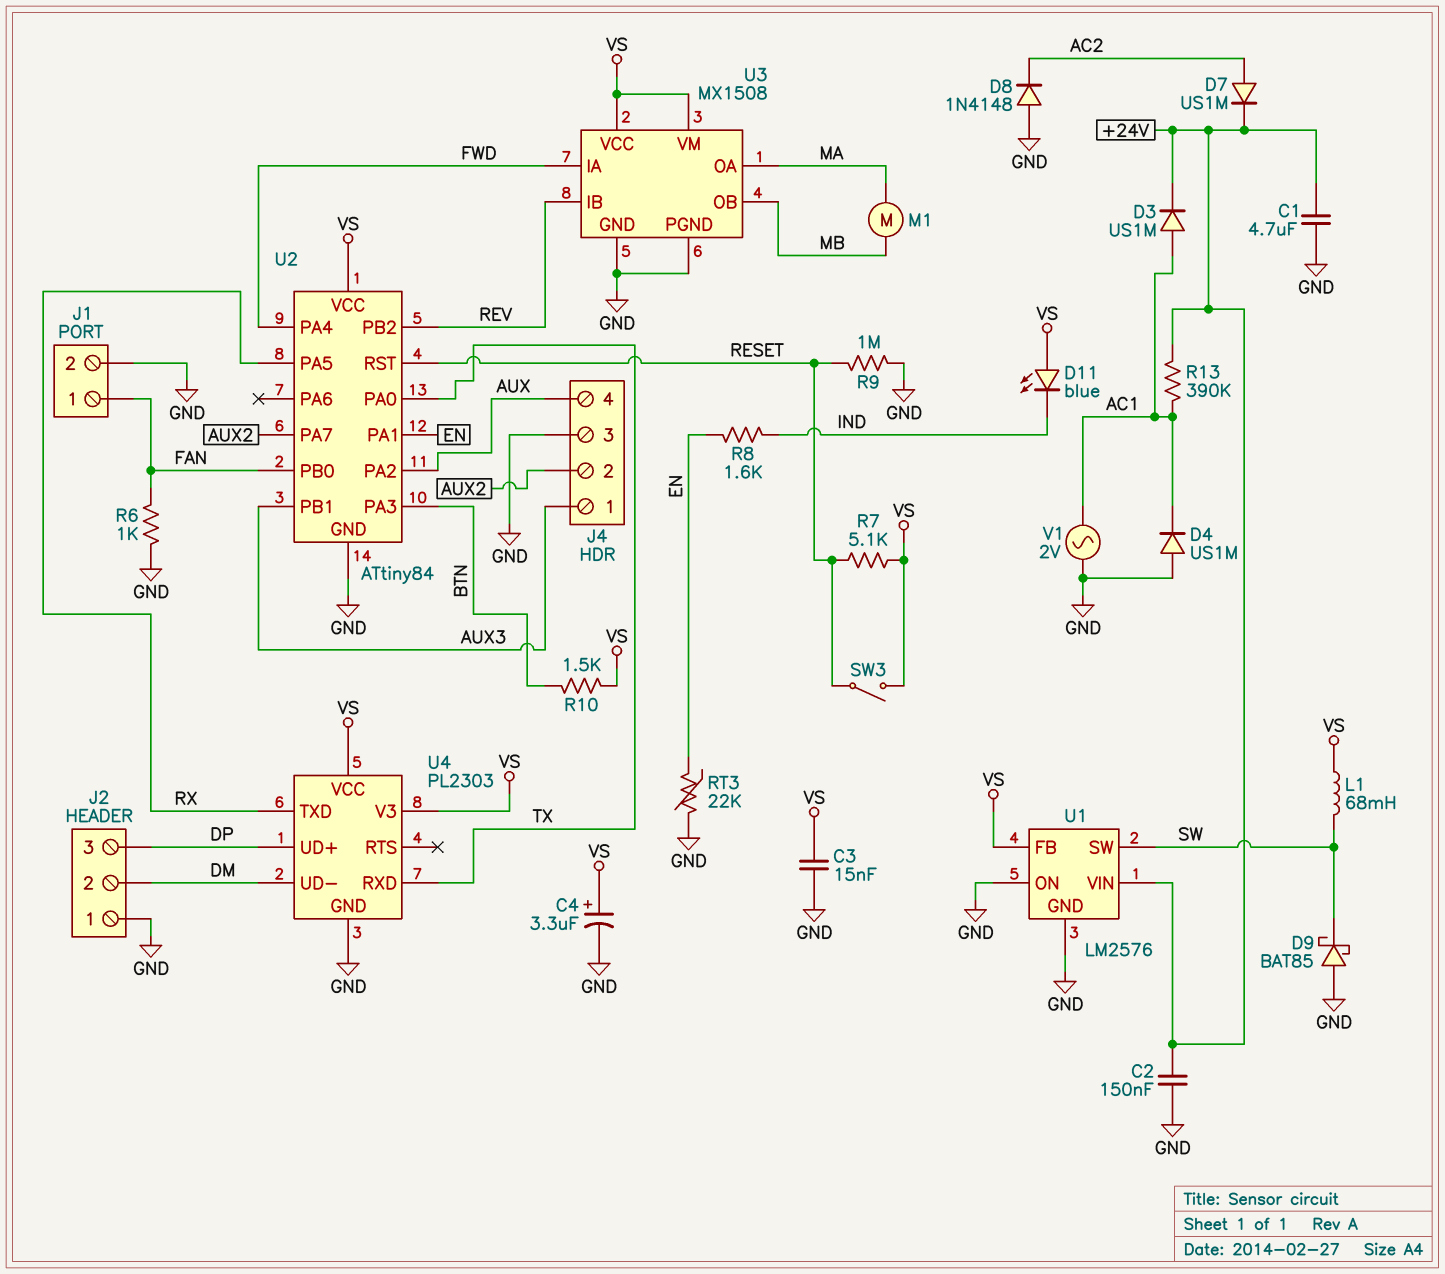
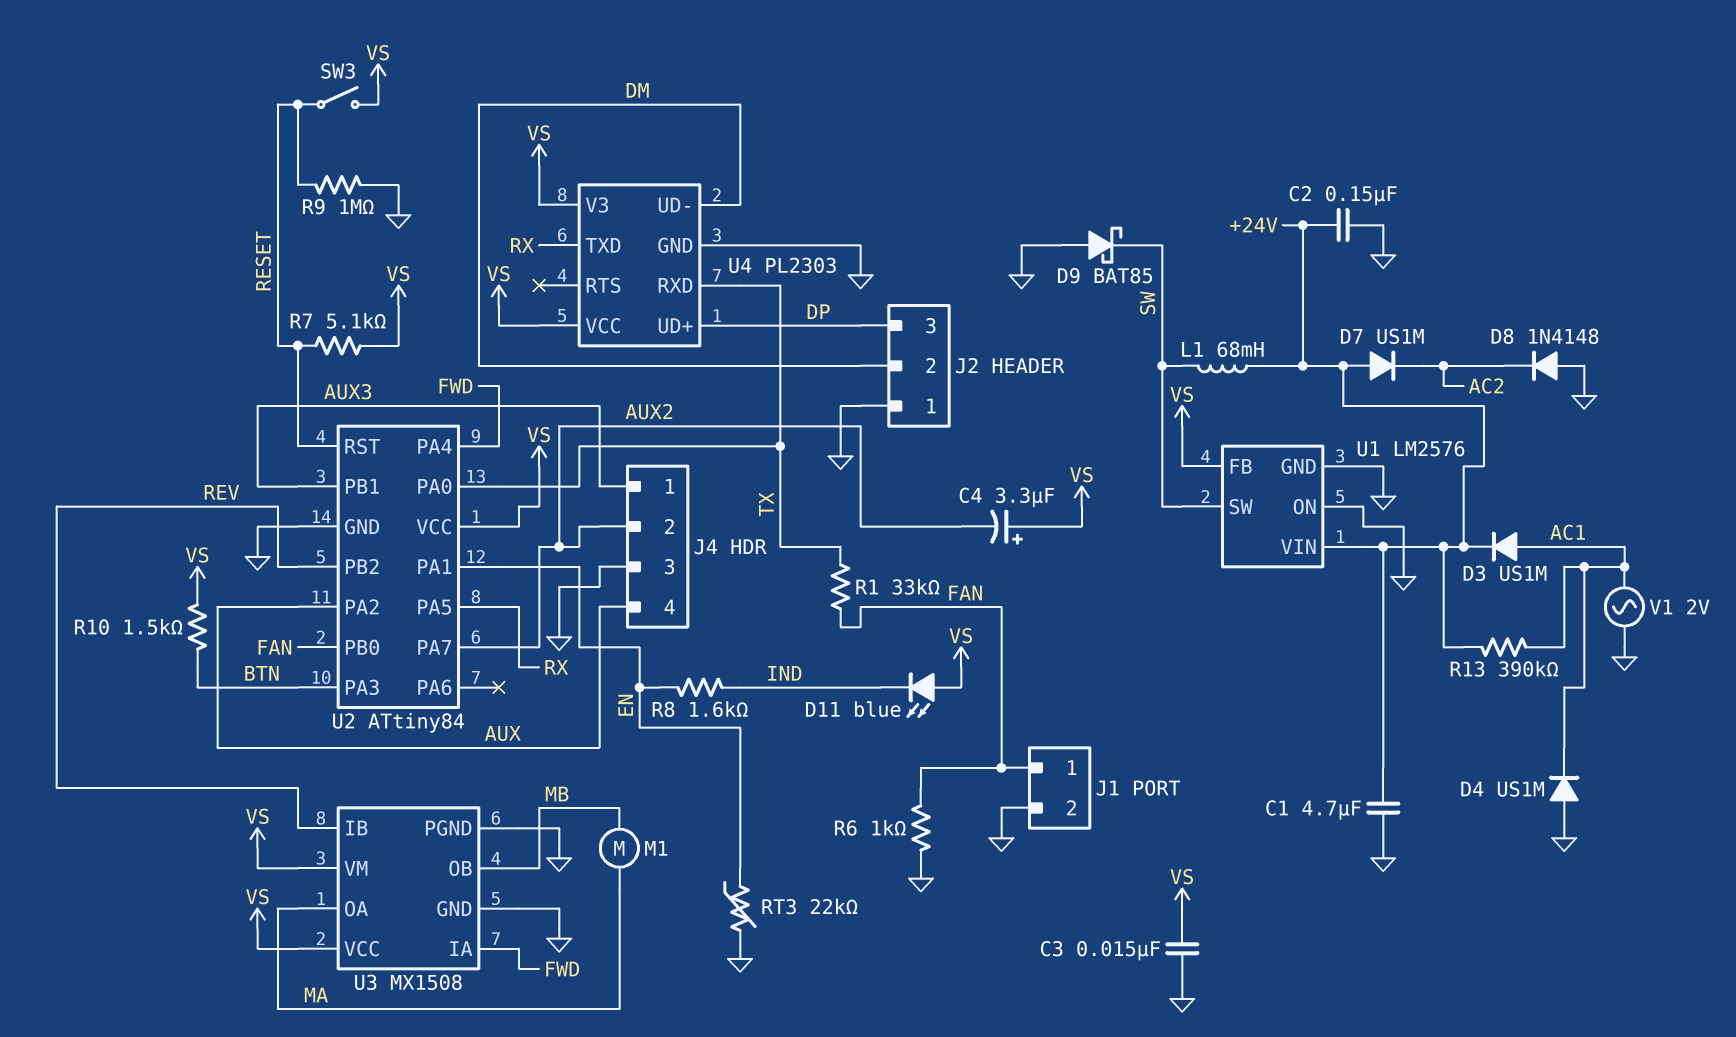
C4: 3.3uF (plus VS, minus GND) -> 3.3uF (plus VS, minus AUX2)
D7: diode US1M (A AC2, K +24V) -> diode US1M (A +24V, K AC2)
L1: 68mH (SW, VS) -> 68mH (+24V, SW)
R1: none -> 33k (FAN, TX)

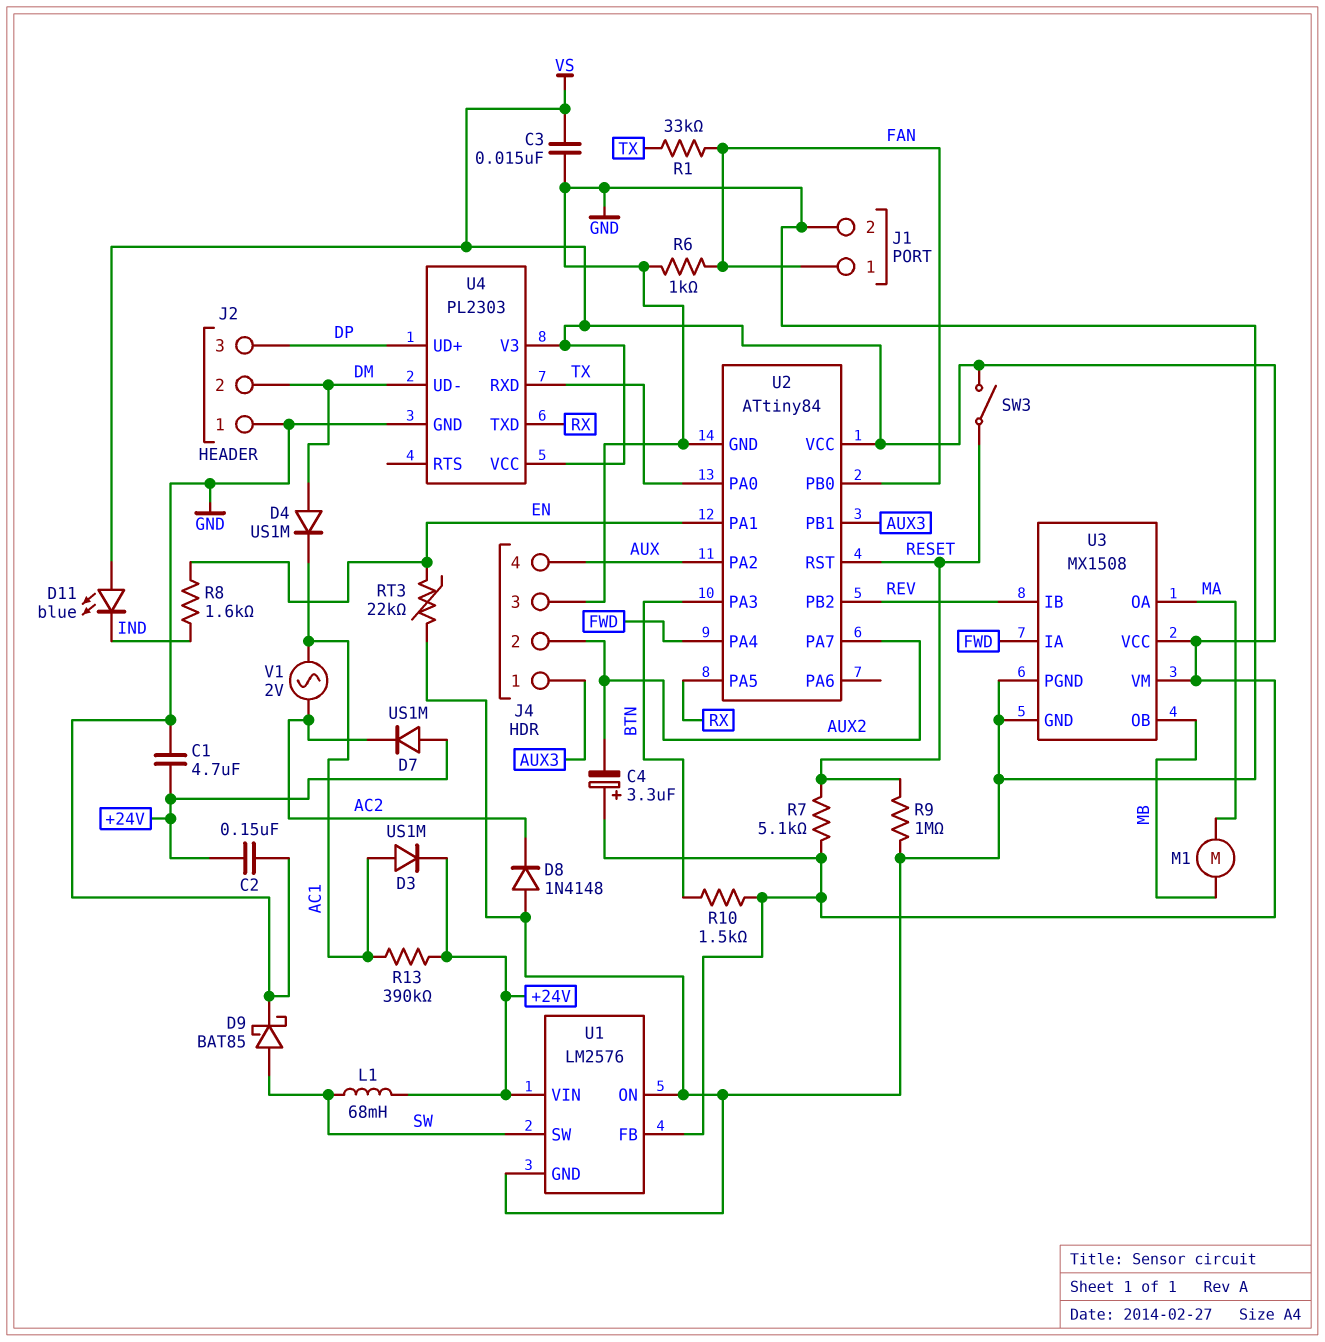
D4: diode US1M (A GND, K AC1) -> diode US1M (A DM, K AC1)
D9: schottky BAT85 (A GND, K SW) -> schottky BAT85 (A SW, K GND)
V1: AC 2V (AC1, GND) -> AC 2V (AC1, AC2)

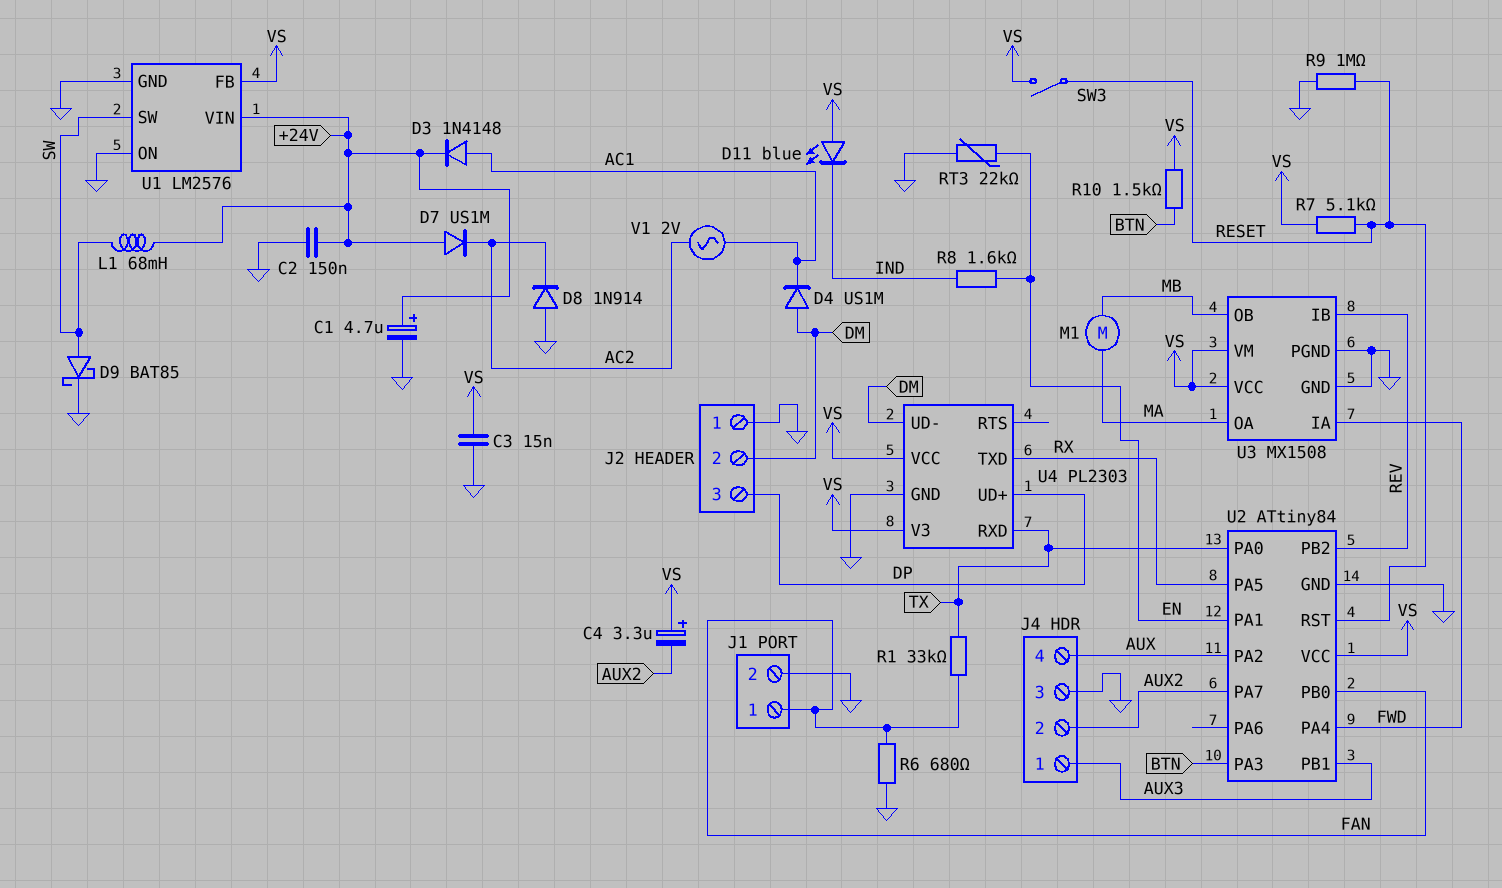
C1: 4.7uF (+24V, GND) -> 4.7uF (plus +24V, minus GND)
D3: diode US1M (A AC1, K +24V) -> diode 1N4148 (A AC1, K +24V)
D8: diode 1N4148 (A GND, K AC2) -> diode 1N914 (A GND, K AC2)
R6: 1k (FAN, GND) -> 680 (FAN, GND)
R13: 390k (+24V, AC1) -> none

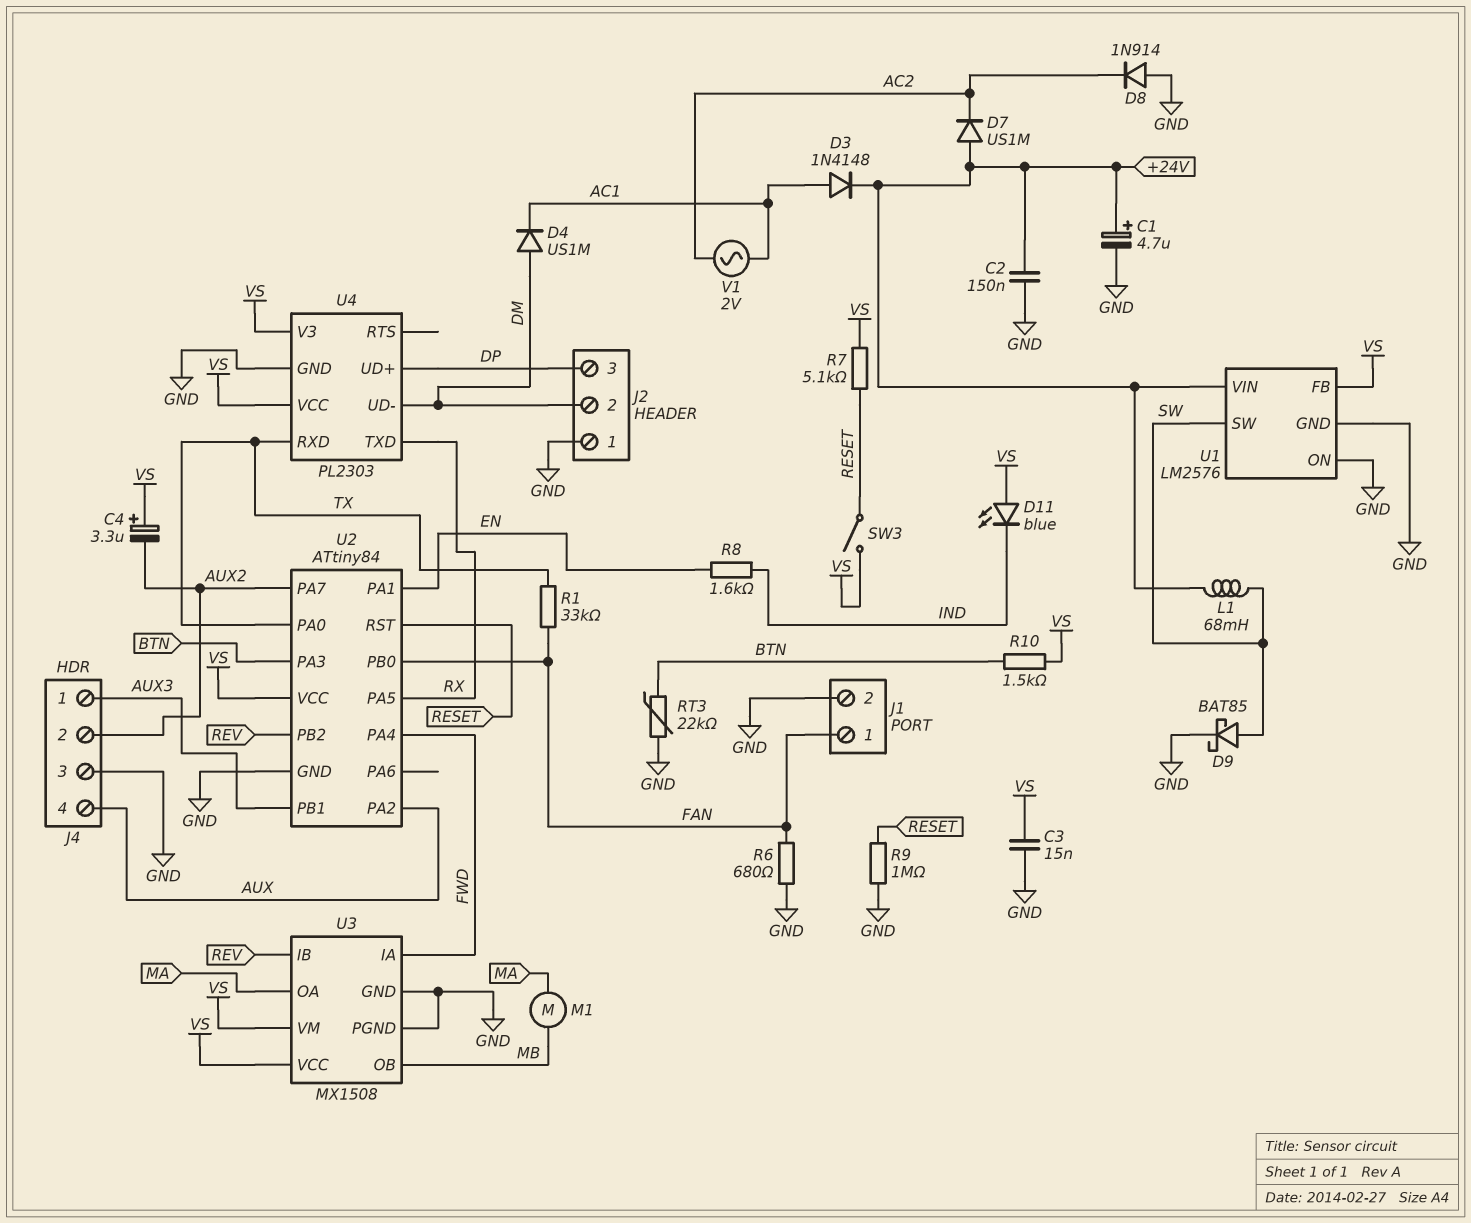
RT3: 22k (EN, GND) -> 22k (BTN, GND)

